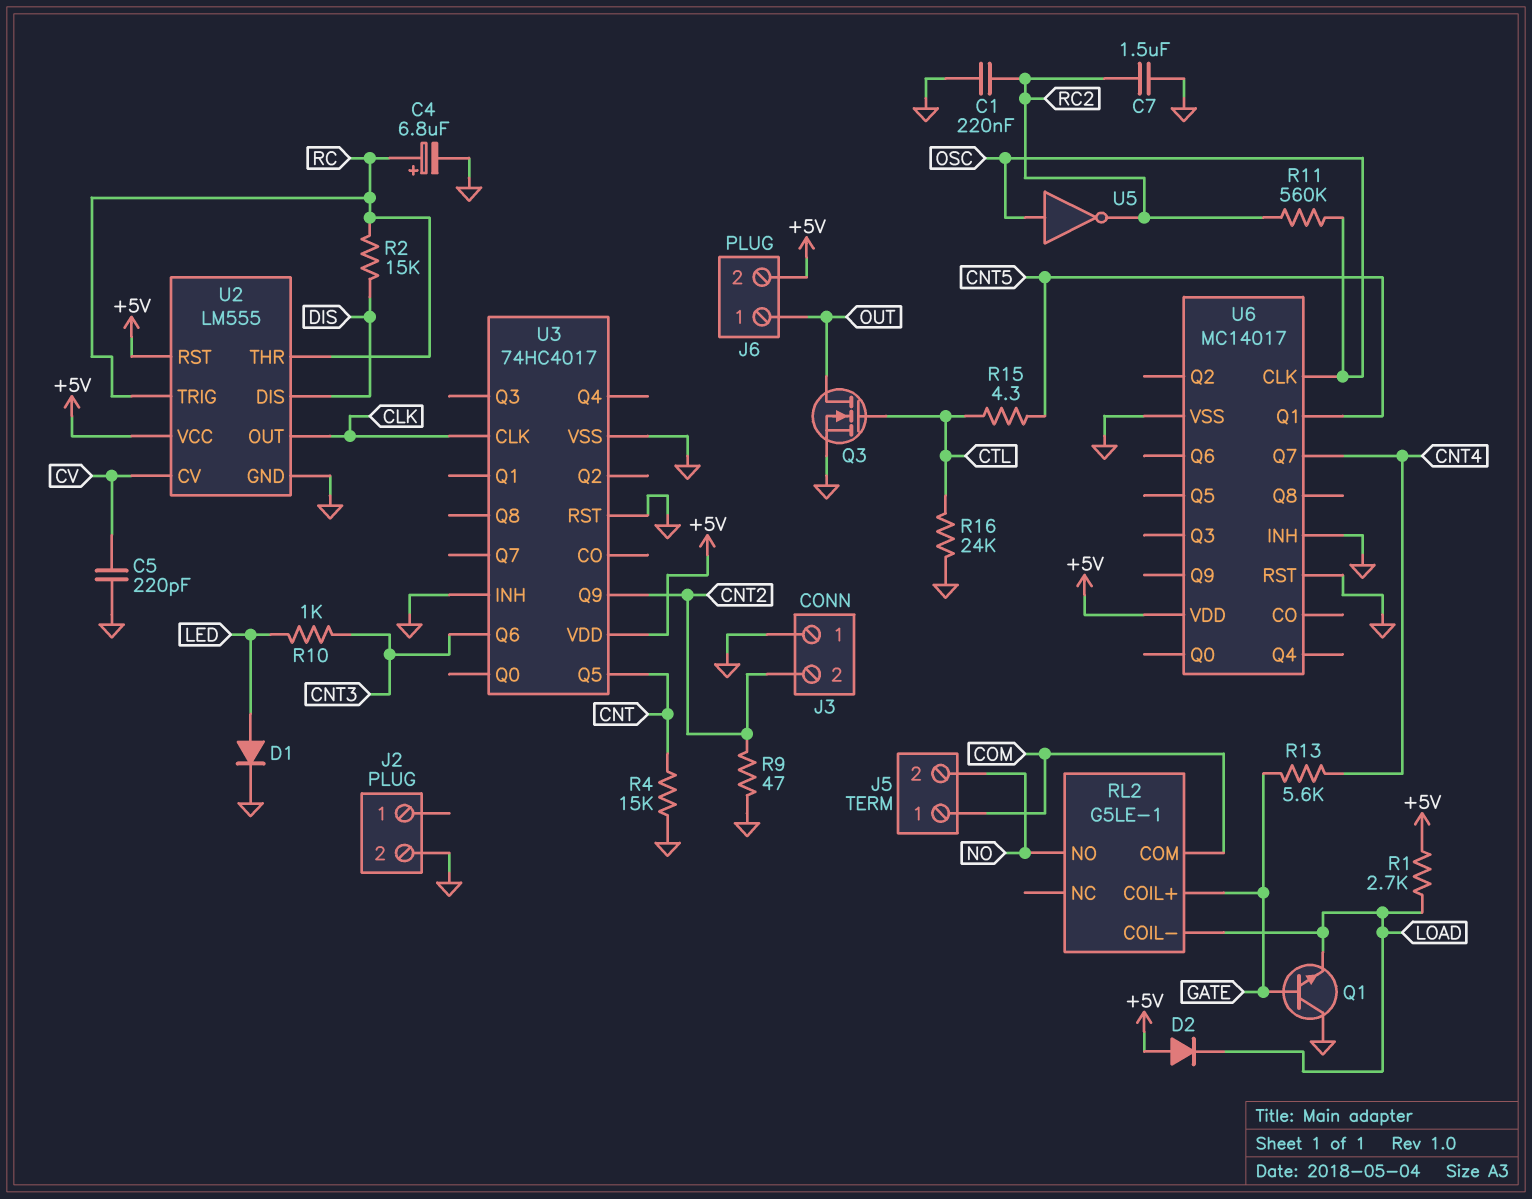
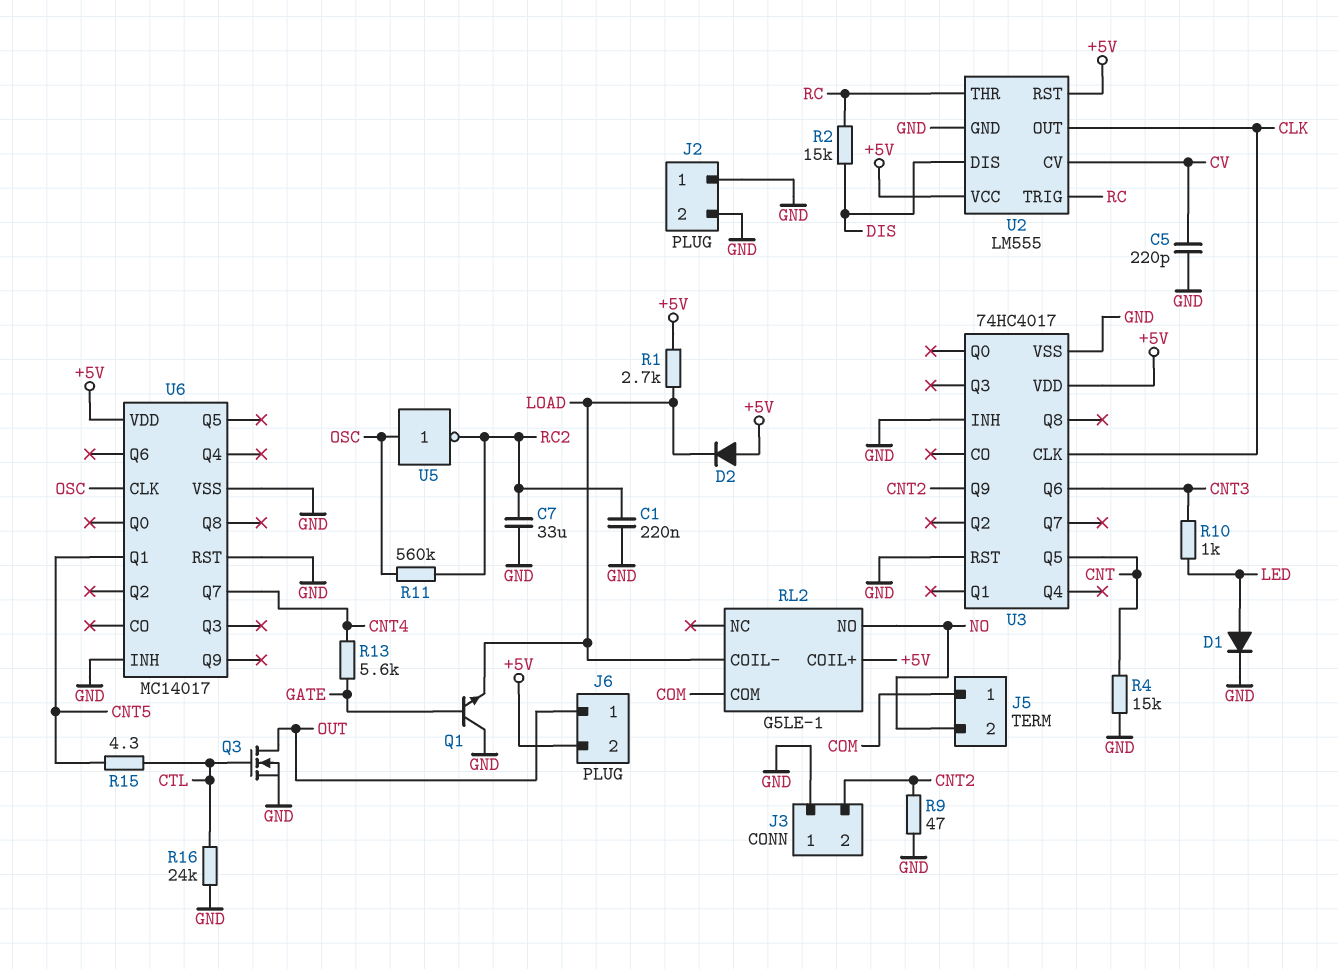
C4: 6.8uF (plus RC, minus GND) -> none
C7: 1.5uF (GND, RC2) -> 33uF (GND, RC2)
J2 pin 1: none -> GND
RL2 pin COIL+: GATE -> +5V

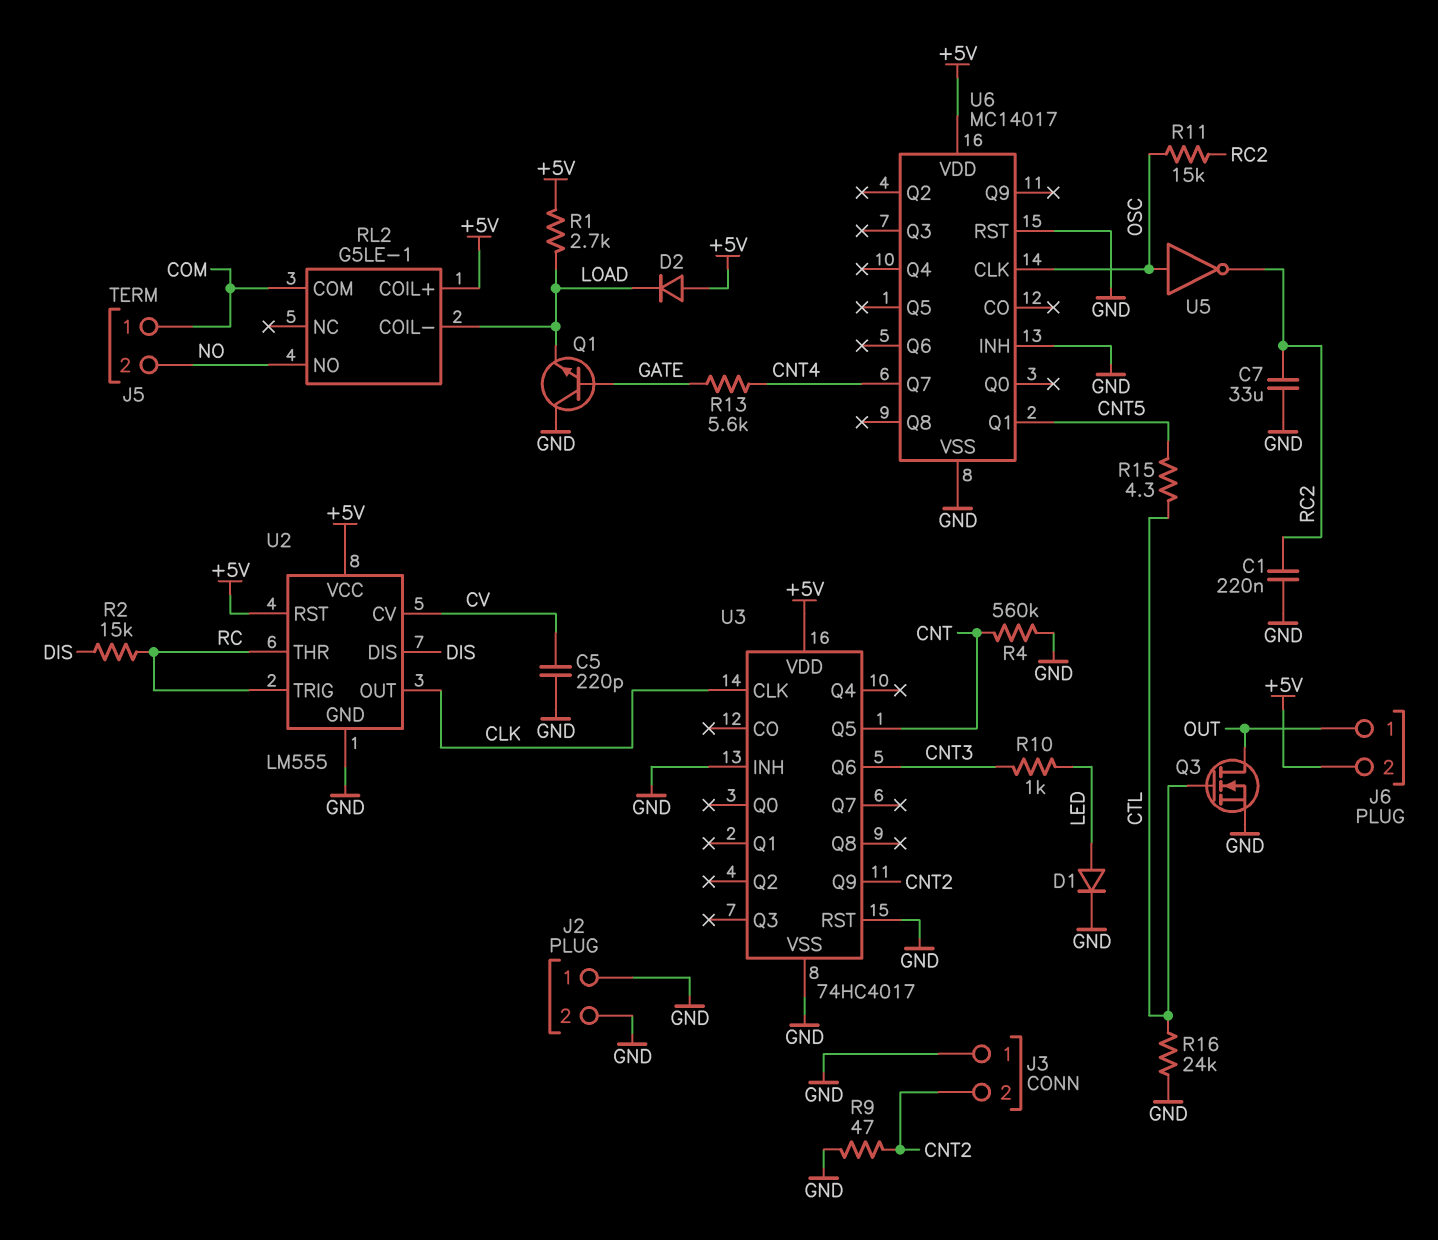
R4: 15k (CNT, GND) -> 560k (CNT, GND)
R11: 560k (OSC, RC2) -> 15k (OSC, RC2)

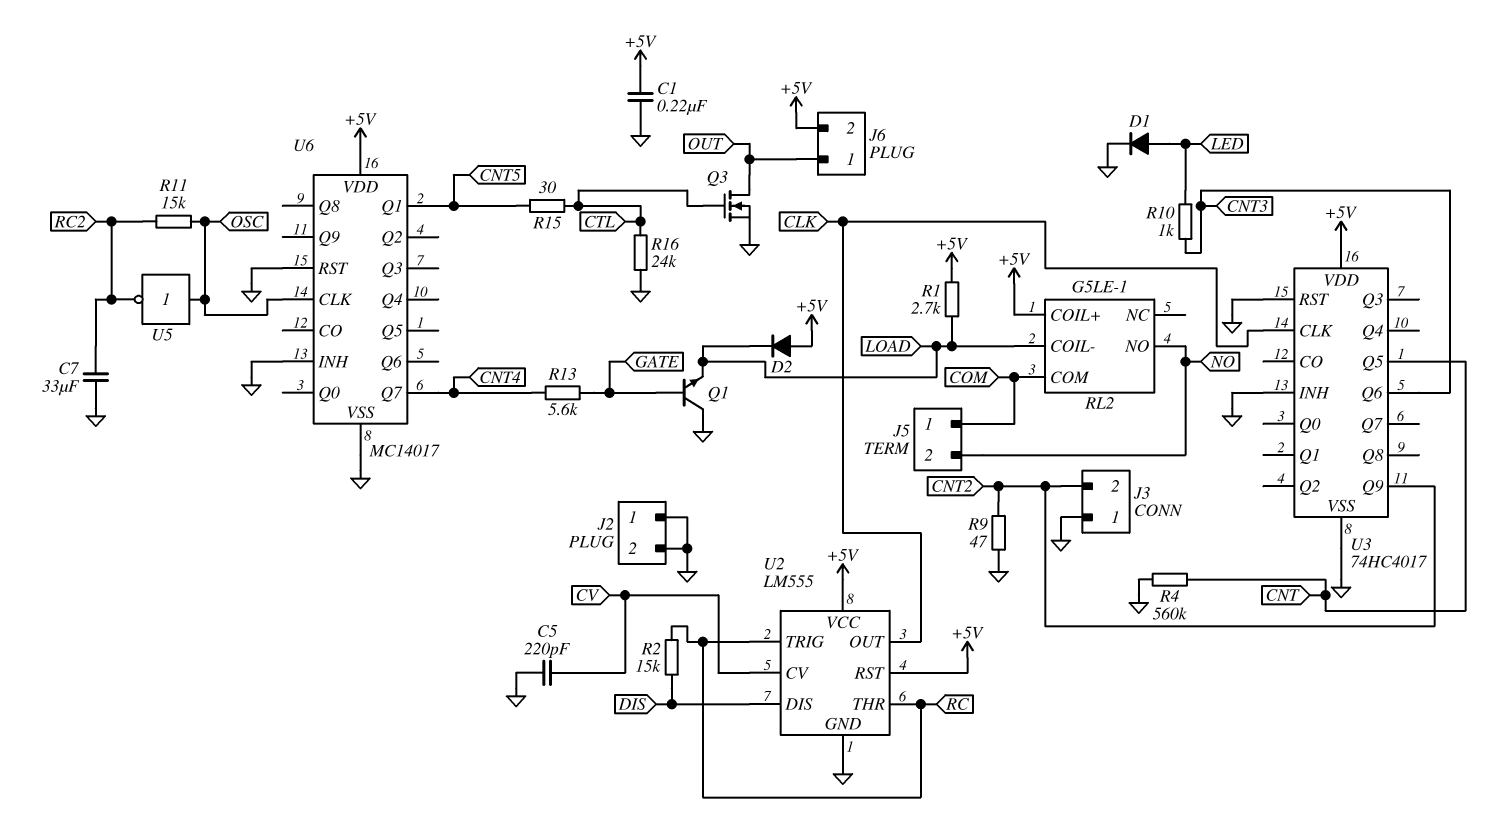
C1: 220nF (GND, RC2) -> 220nF (+5V, GND)
R15: 4.3 (CNT5, CTL) -> 30 (CNT5, CTL)

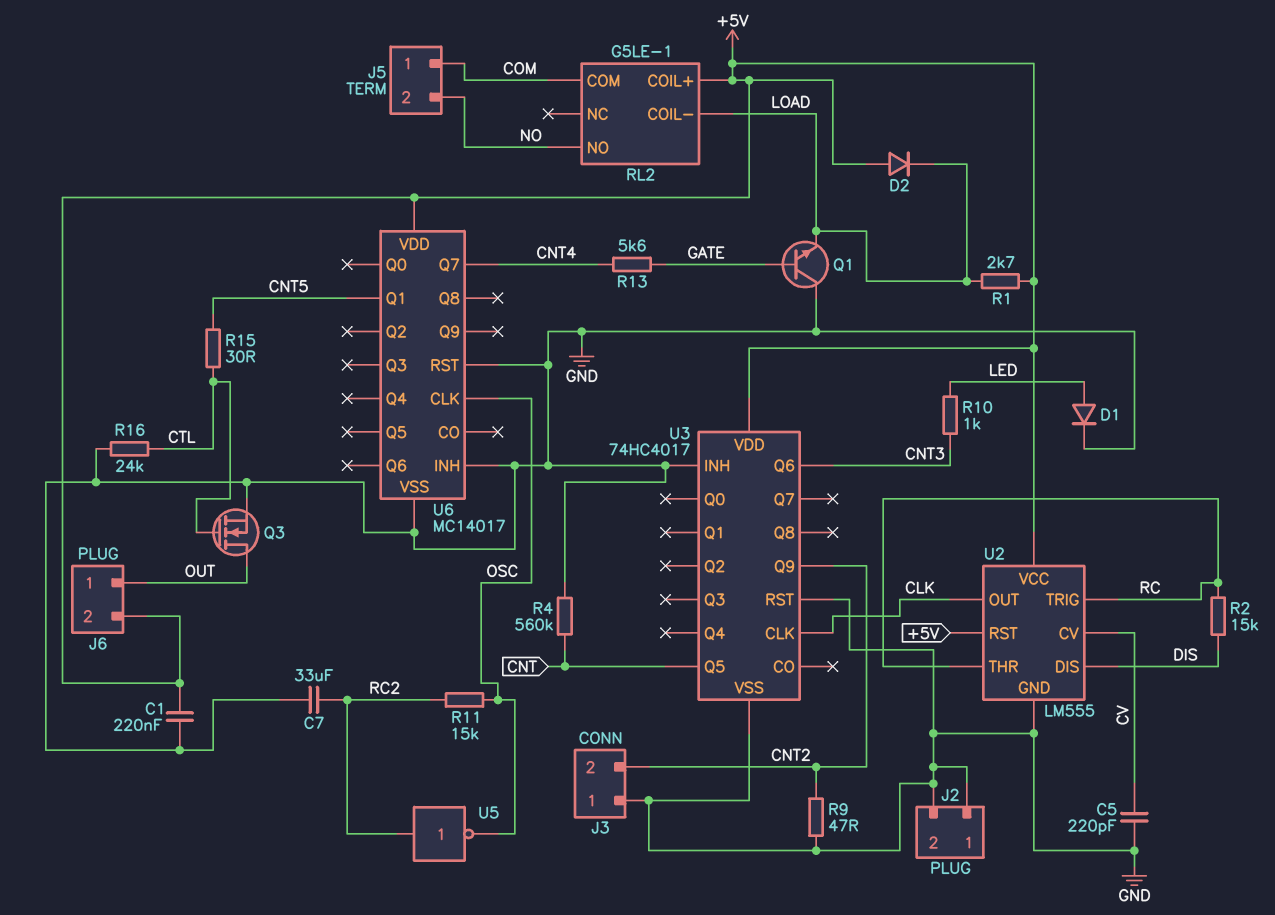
U5: NOT (in OSC, out RC2) -> NOT (in RC2, out OSC)

